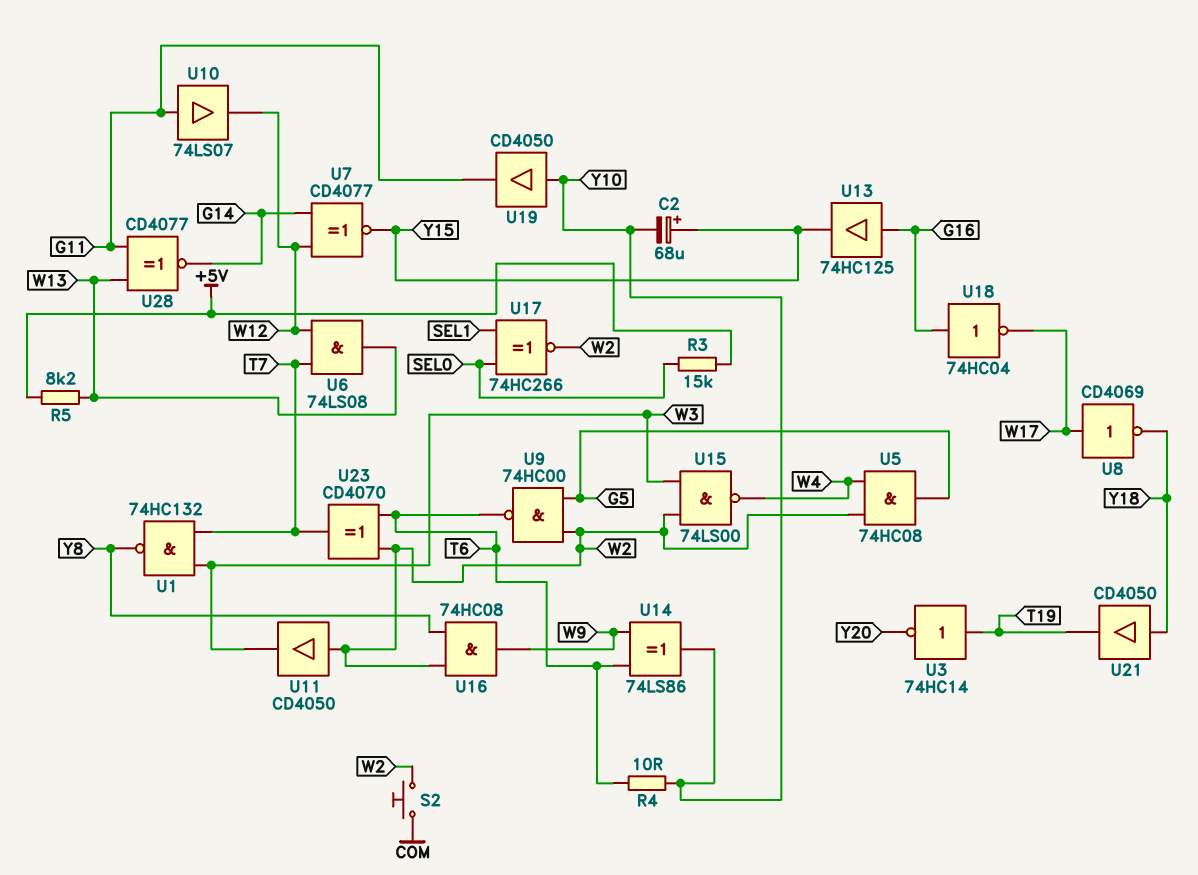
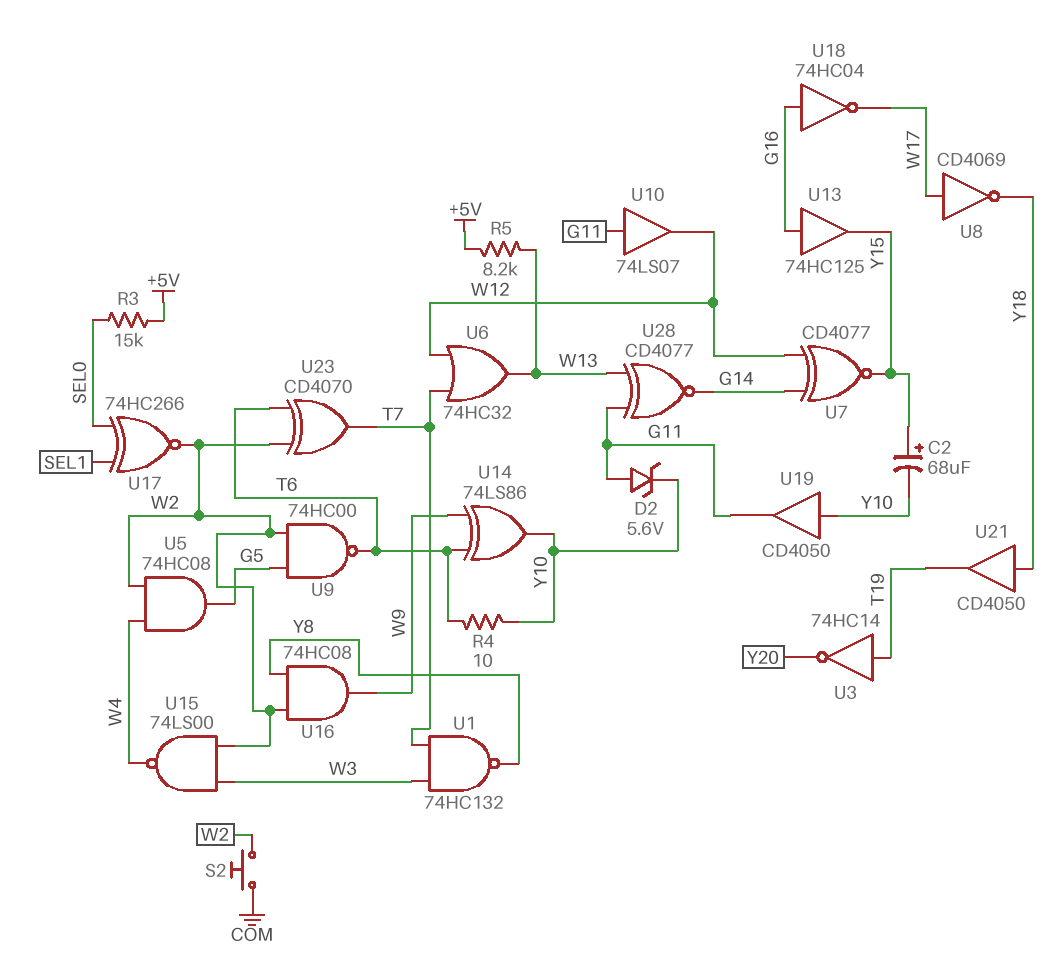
D2: none -> zener 5.6V (A G11, K Y10)
U6: AND 74LS08 (in T7, in W12, out W13) -> OR 74HC32 (in T7, in W12, out W13)
U11: buffer CD4050 (in W2, out W3) -> none

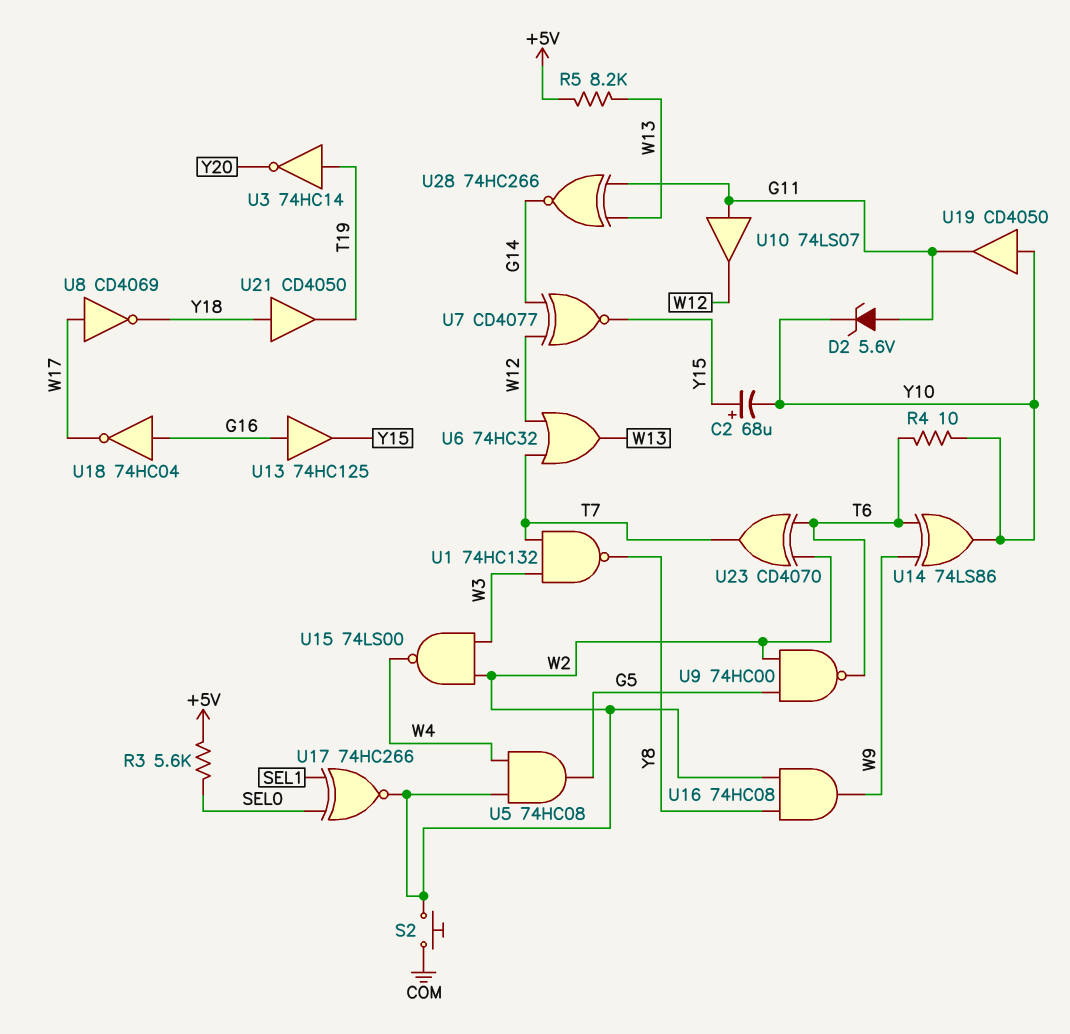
R3: 15k (+5V, SEL0) -> 5.6k (+5V, SEL0)
U28: XNOR CD4077 (in G11, in W13, out G14) -> XNOR 74HC266 (in G11, in W13, out G14)

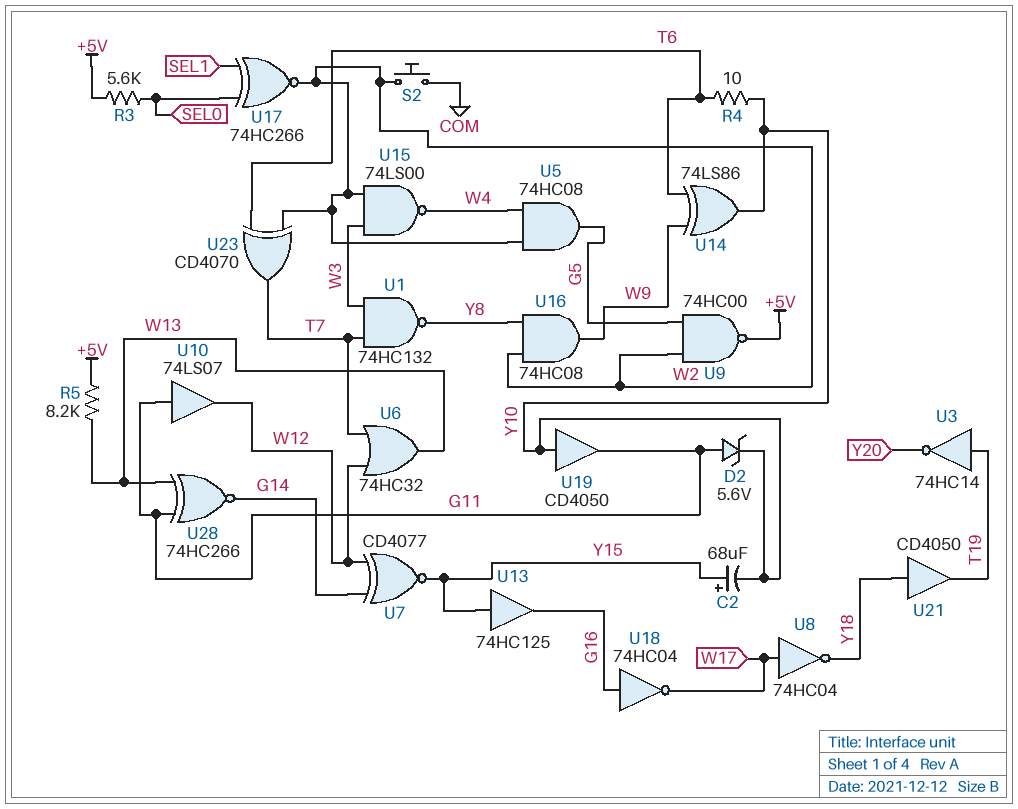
U8: NOT CD4069 (in W17, out Y18) -> NOT 74HC04 (in W17, out Y18)
U9: NAND 74HC00 (in G5, in W2, out T6) -> NAND 74HC00 (in G5, in W2, out +5V)
U13: buffer 74HC125 (in G16, out Y15) -> buffer 74HC125 (in Y15, out G16)

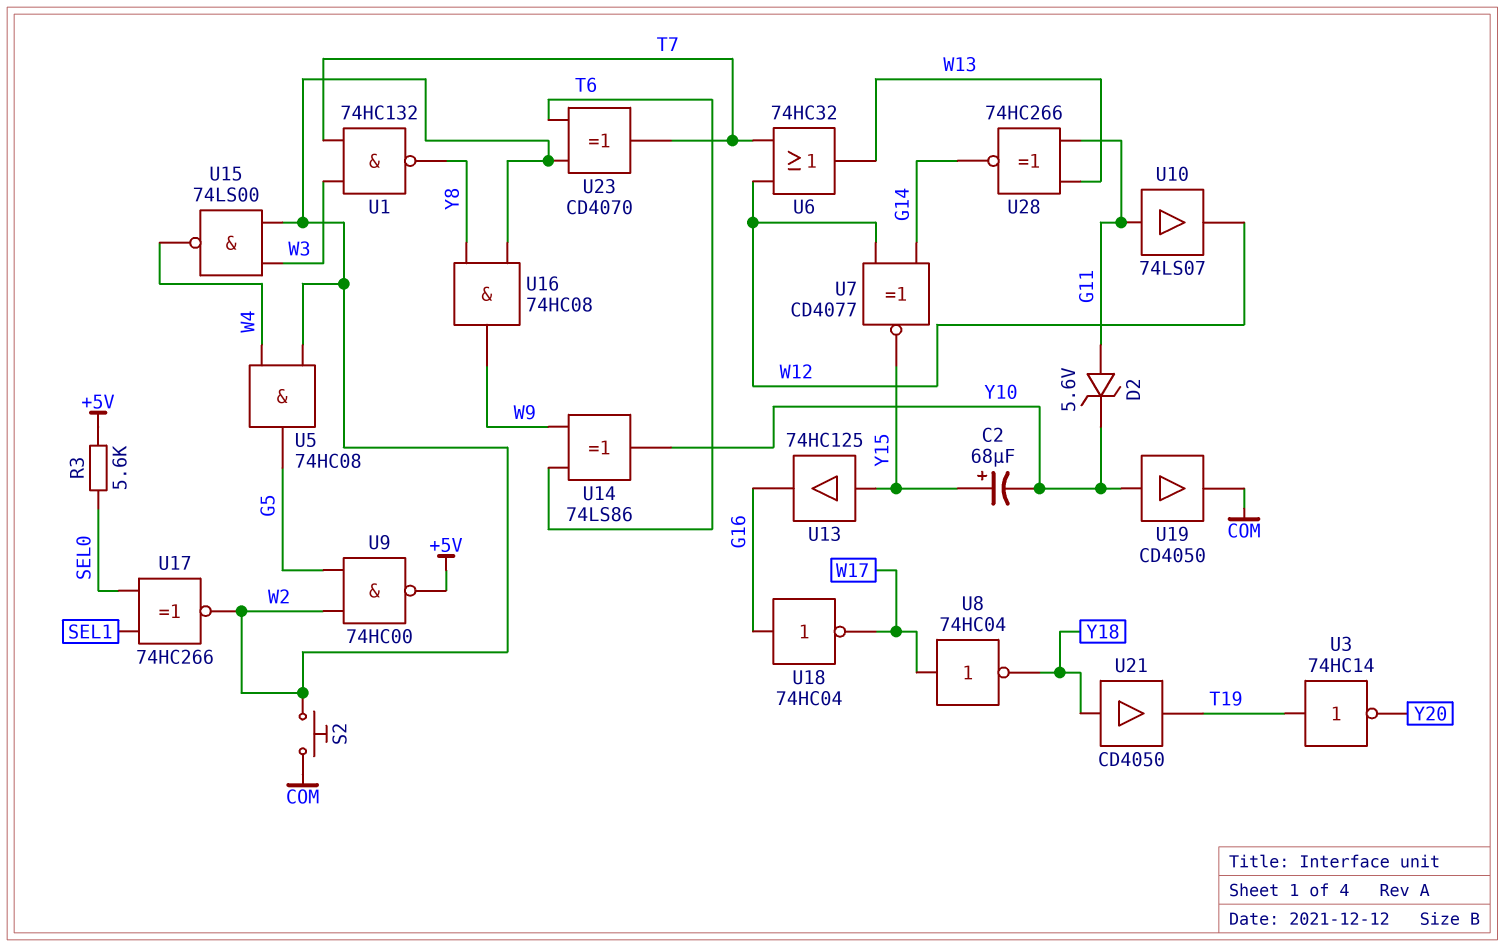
R4: 10 (T6, Y10) -> none
R5: 8.2k (+5V, W13) -> none
U19: buffer CD4050 (in Y10, out G11) -> buffer CD4050 (in Y10, out COM)

